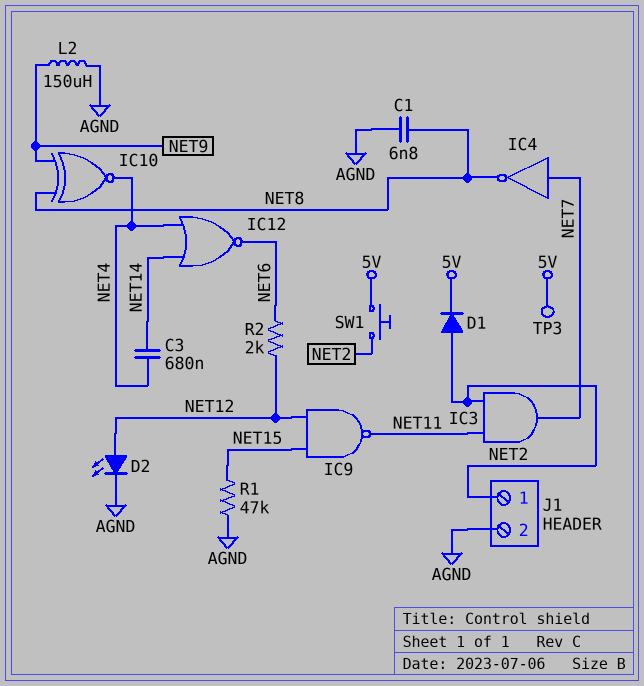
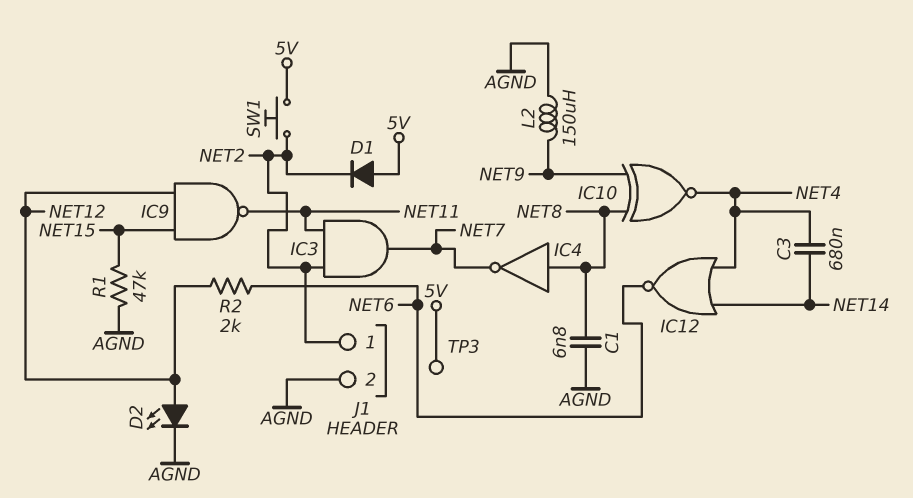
D1: diode (A NET2, K 5V) -> diode (A 5V, K NET2)
IC4: NOT (in NET7, out NET8) -> NOT (in NET8, out NET7)

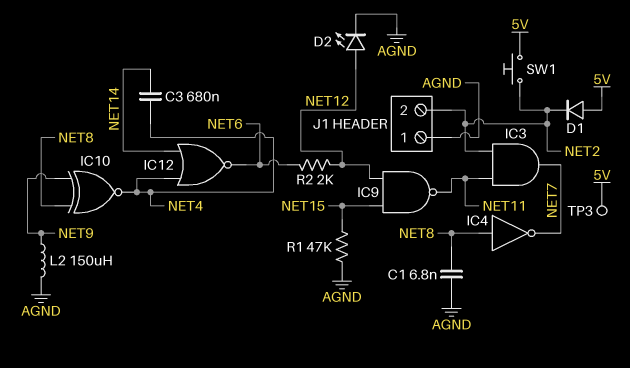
J1 pin 1: NET2 -> AGND
J1 pin 2: AGND -> NET2

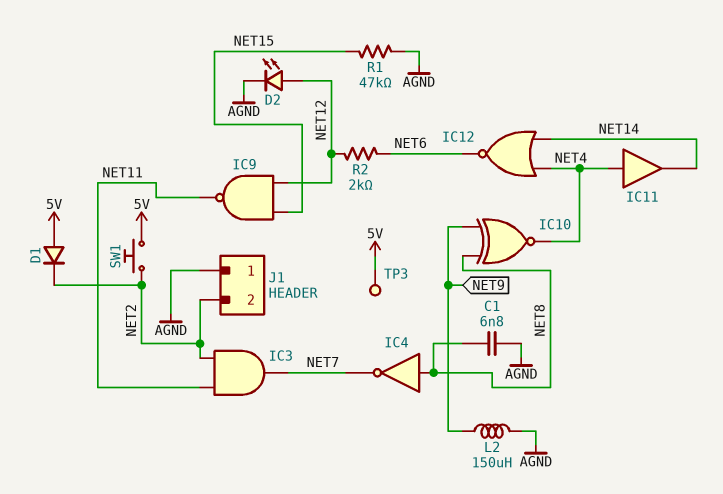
C3: 680nF (NET4, NET14) -> none
IC11: none -> buffer (in NET4, out NET14)

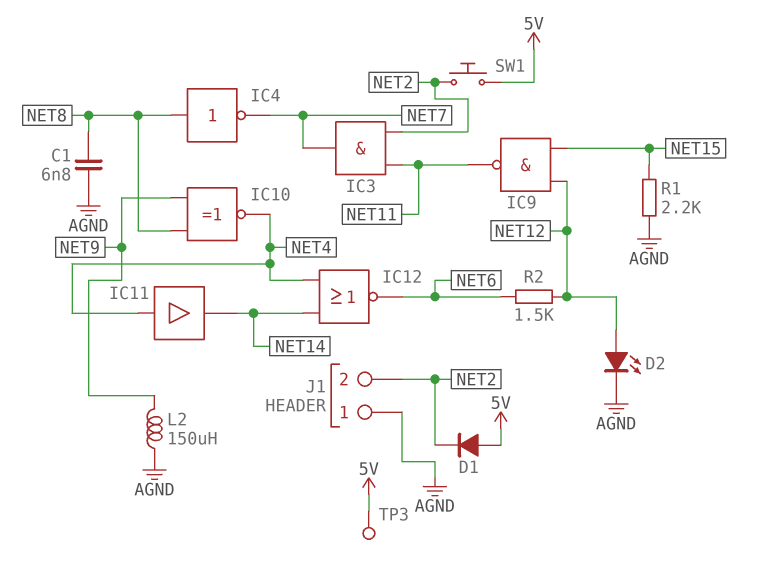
R1: 47k (AGND, NET15) -> 2.2k (AGND, NET15)
R2: 2k (NET6, NET12) -> 1.5k (NET6, NET12)

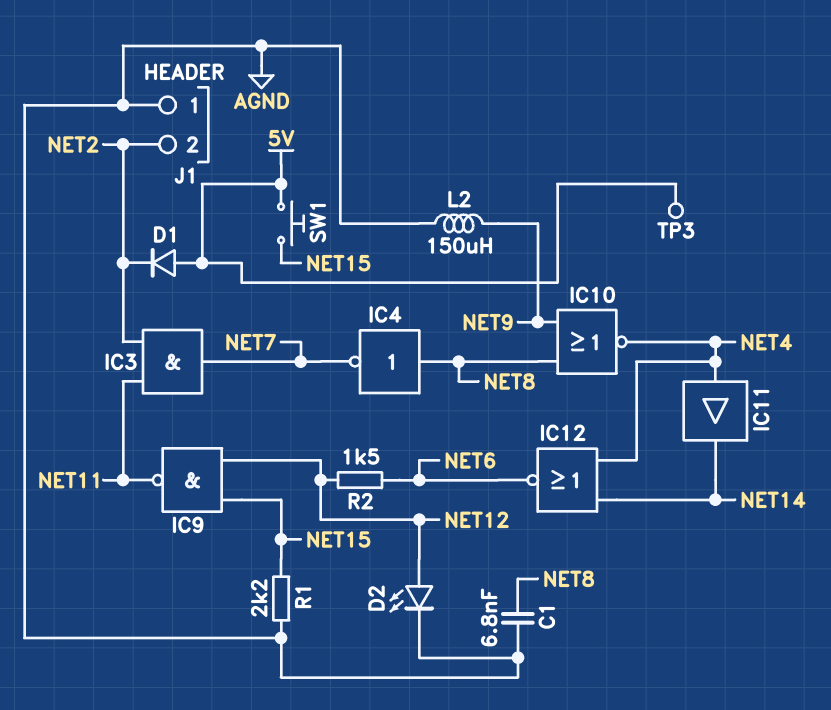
IC10: XNOR (in NET8, in NET9, out NET4) -> NOR (in NET8, in NET9, out NET4)
SW1: button (5V, NET2) -> button (5V, NET15)

